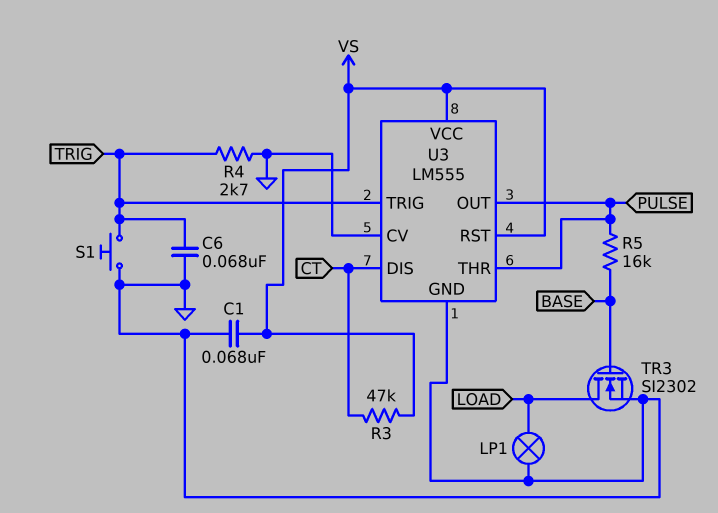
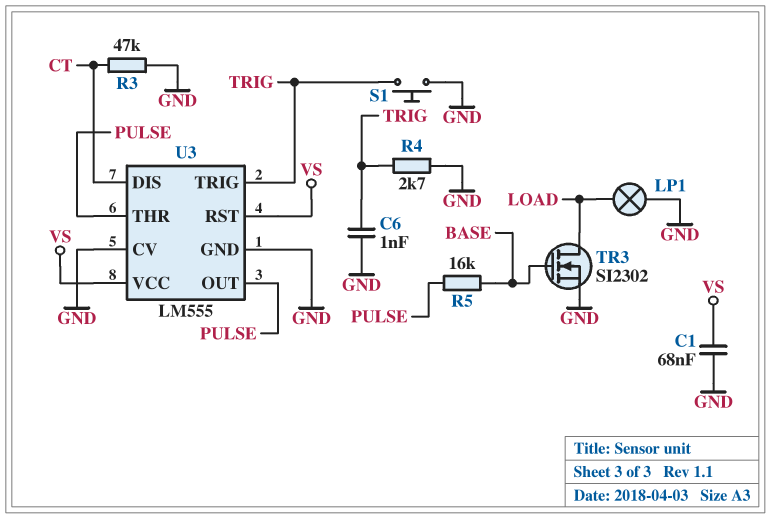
C6: 68nF (GND, TRIG) -> 1nF (GND, TRIG)
R3: 47k (CT, VS) -> 47k (CT, GND)

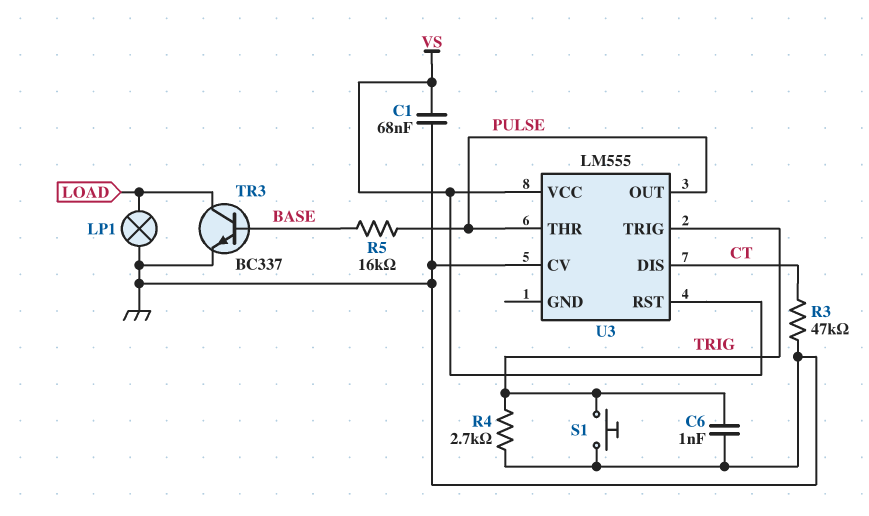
TR3: NMOS SI2302 (G BASE, D LOAD, S GND) -> NPN BC337 (B BASE, C LOAD, E GND)
U3 pin GND: GND -> none

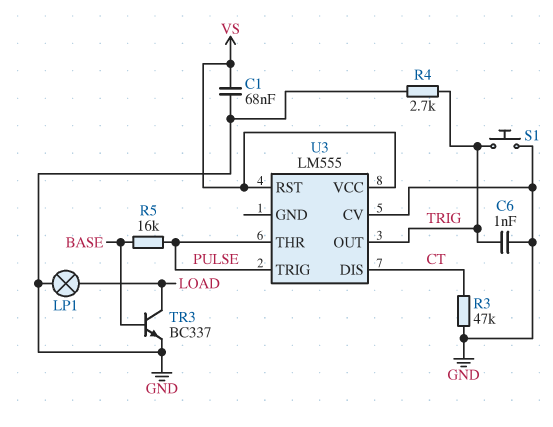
U3 pin OUT: PULSE -> TRIG
U3 pin TRIG: TRIG -> PULSE

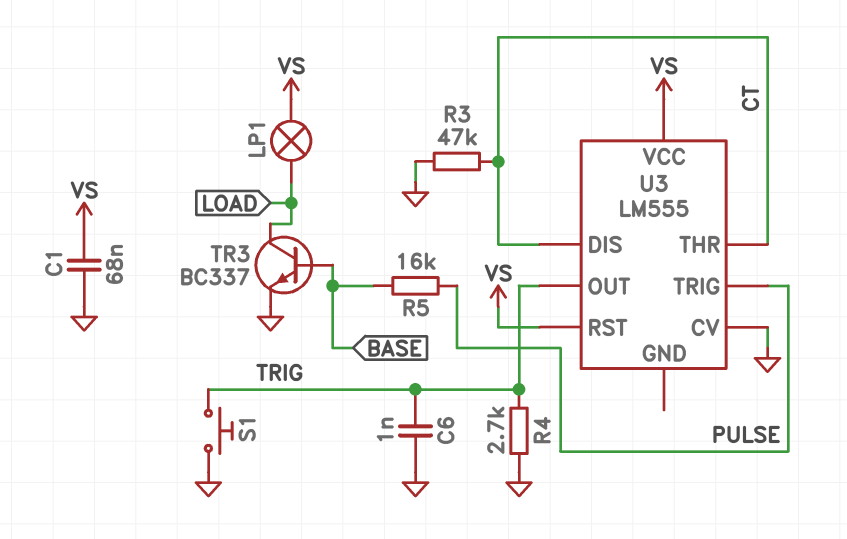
LP1: lamp (GND, LOAD) -> lamp (LOAD, VS)
U3 pin THR: PULSE -> CT

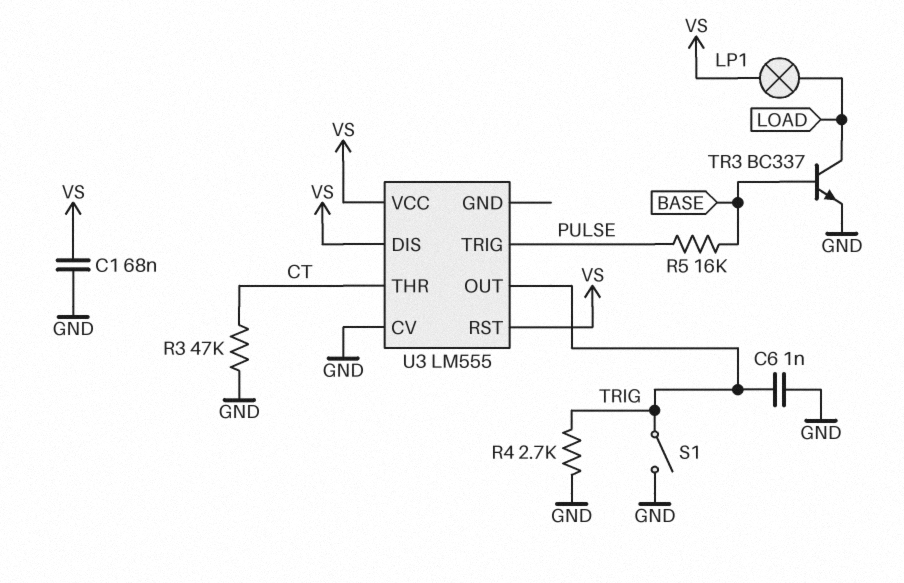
S1: button (GND, TRIG) -> switch (GND, TRIG)
U3 pin DIS: CT -> VS

